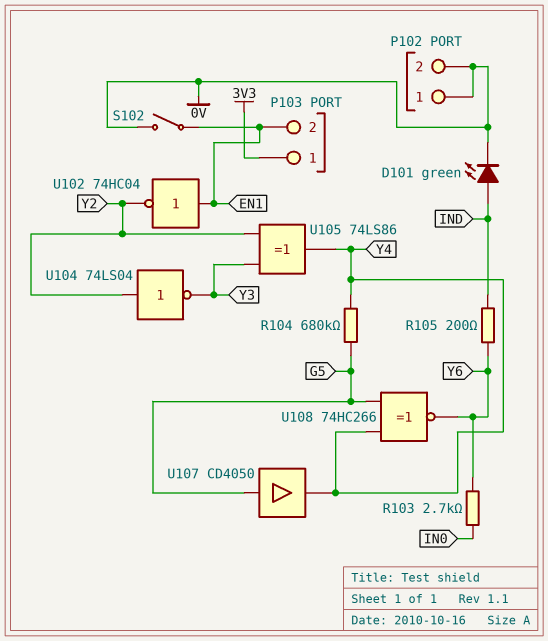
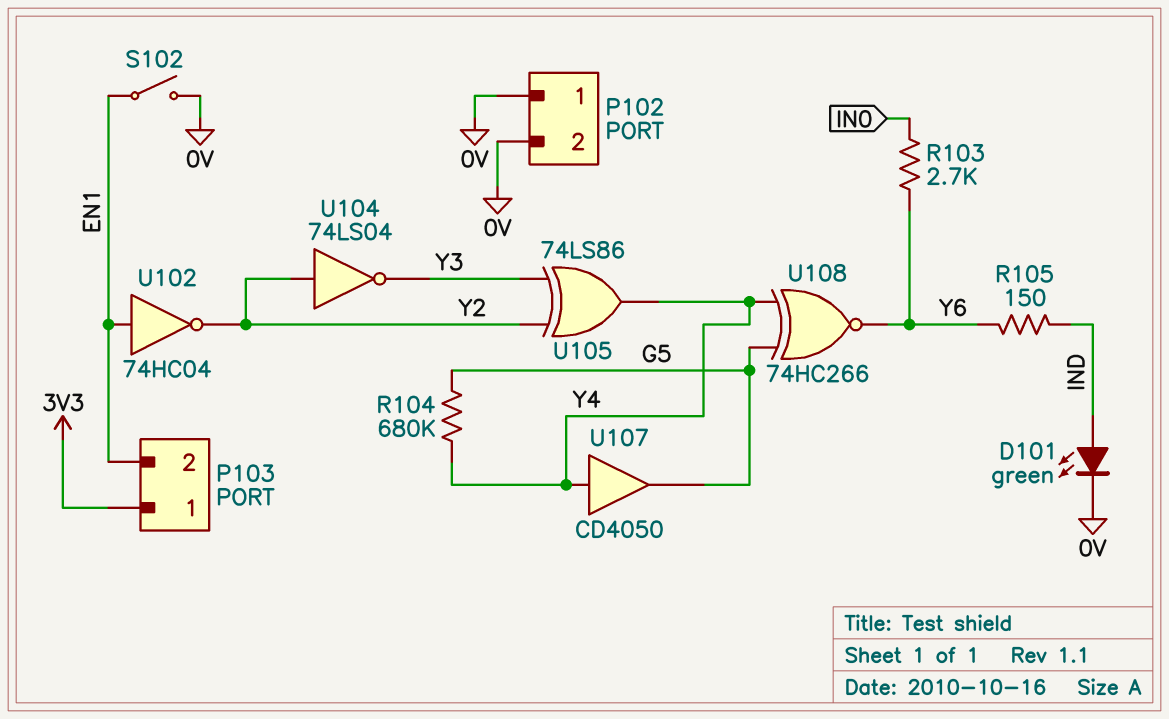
R105: 200 (IND, Y6) -> 150 (IND, Y6)
U107: buffer CD4050 (in G5, out Y4) -> buffer CD4050 (in Y4, out G5)

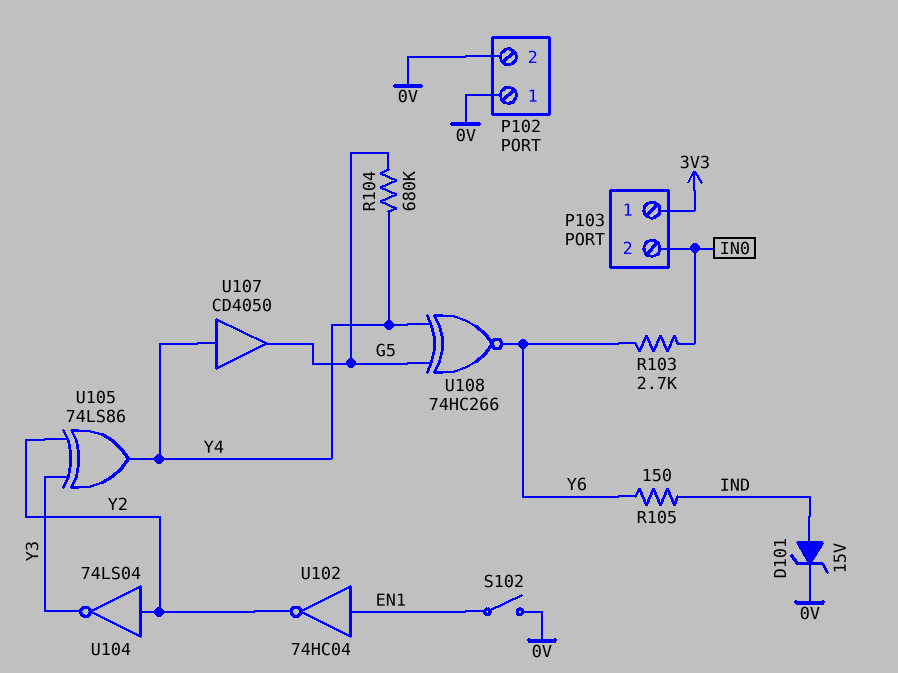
D101: LED green (A IND, K 0V) -> zener 15V (A IND, K 0V)
P103 pin 2: EN1 -> IN0

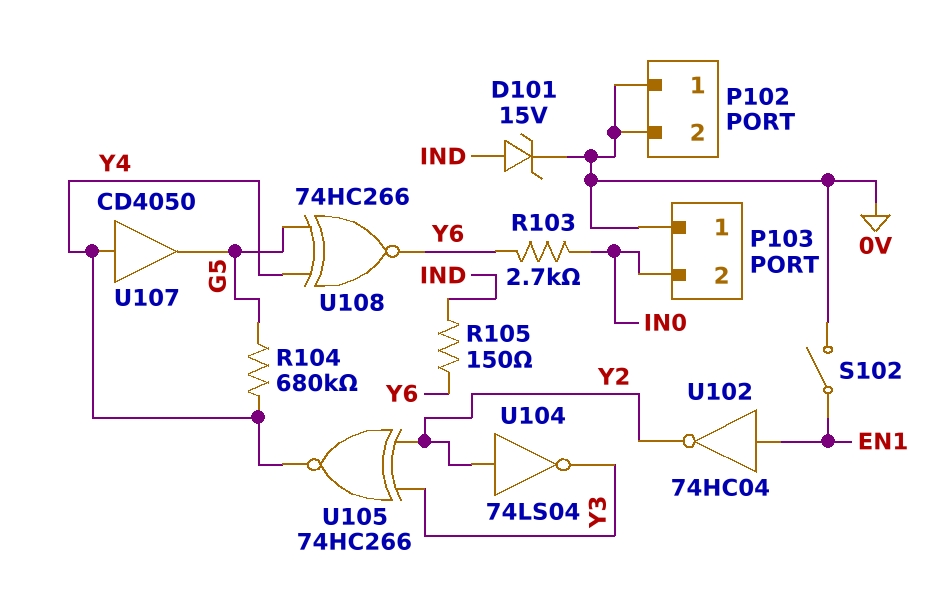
P103 pin 1: 3V3 -> 0V
U105: XOR 74LS86 (in Y2, in Y3, out Y4) -> XNOR 74HC266 (in Y2, in Y3, out Y4)

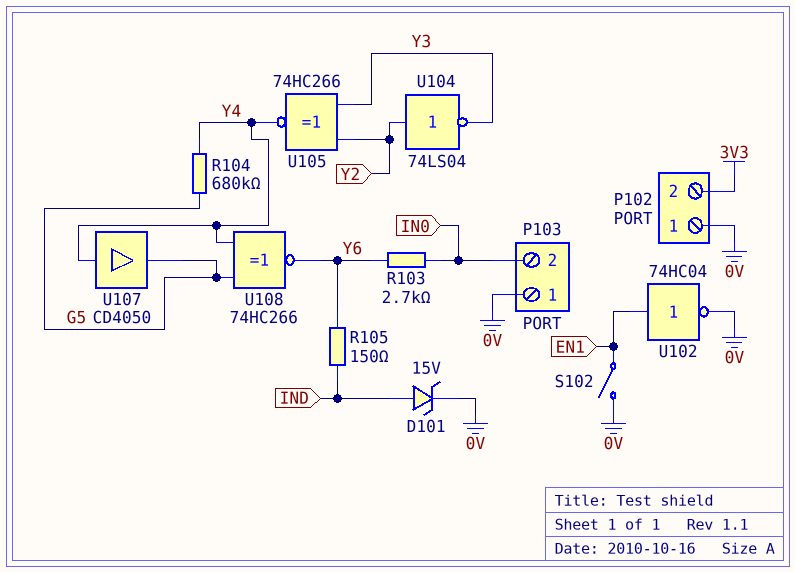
P102 pin 2: 0V -> 3V3
U102: NOT 74HC04 (in EN1, out Y2) -> NOT 74HC04 (in EN1, out 0V)

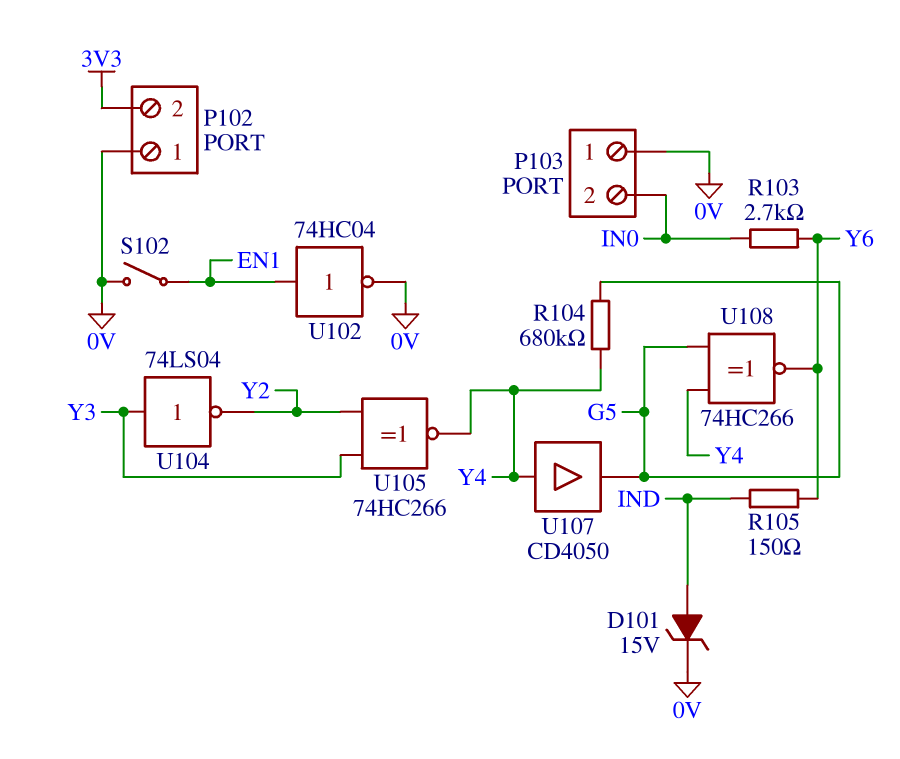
U104: NOT 74LS04 (in Y2, out Y3) -> NOT 74LS04 (in Y3, out Y2)

